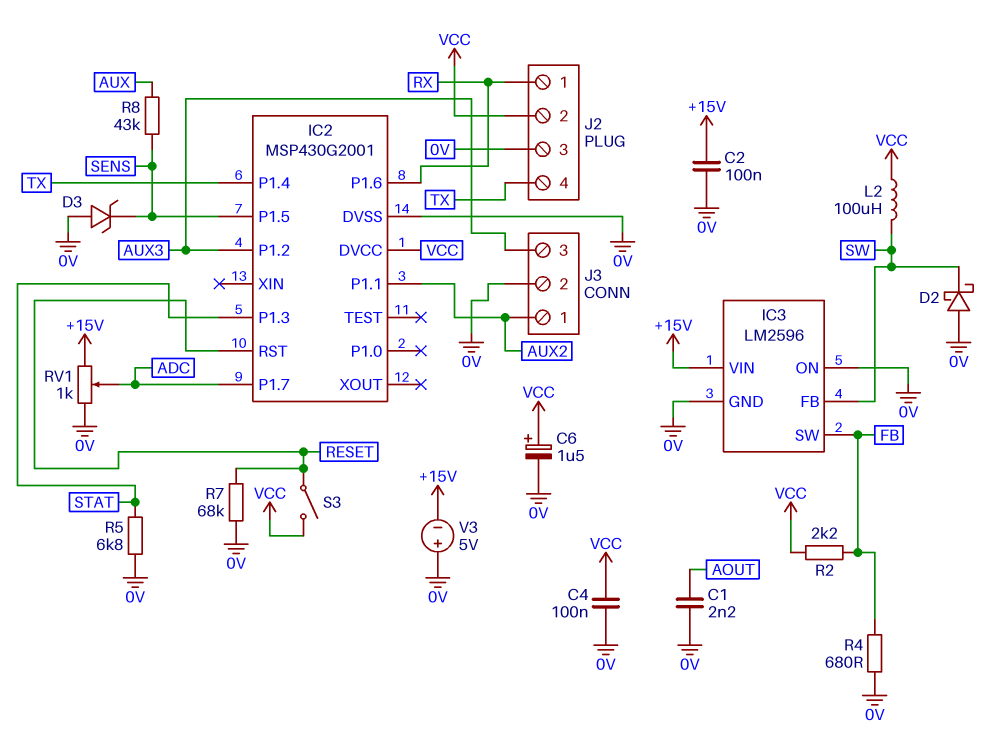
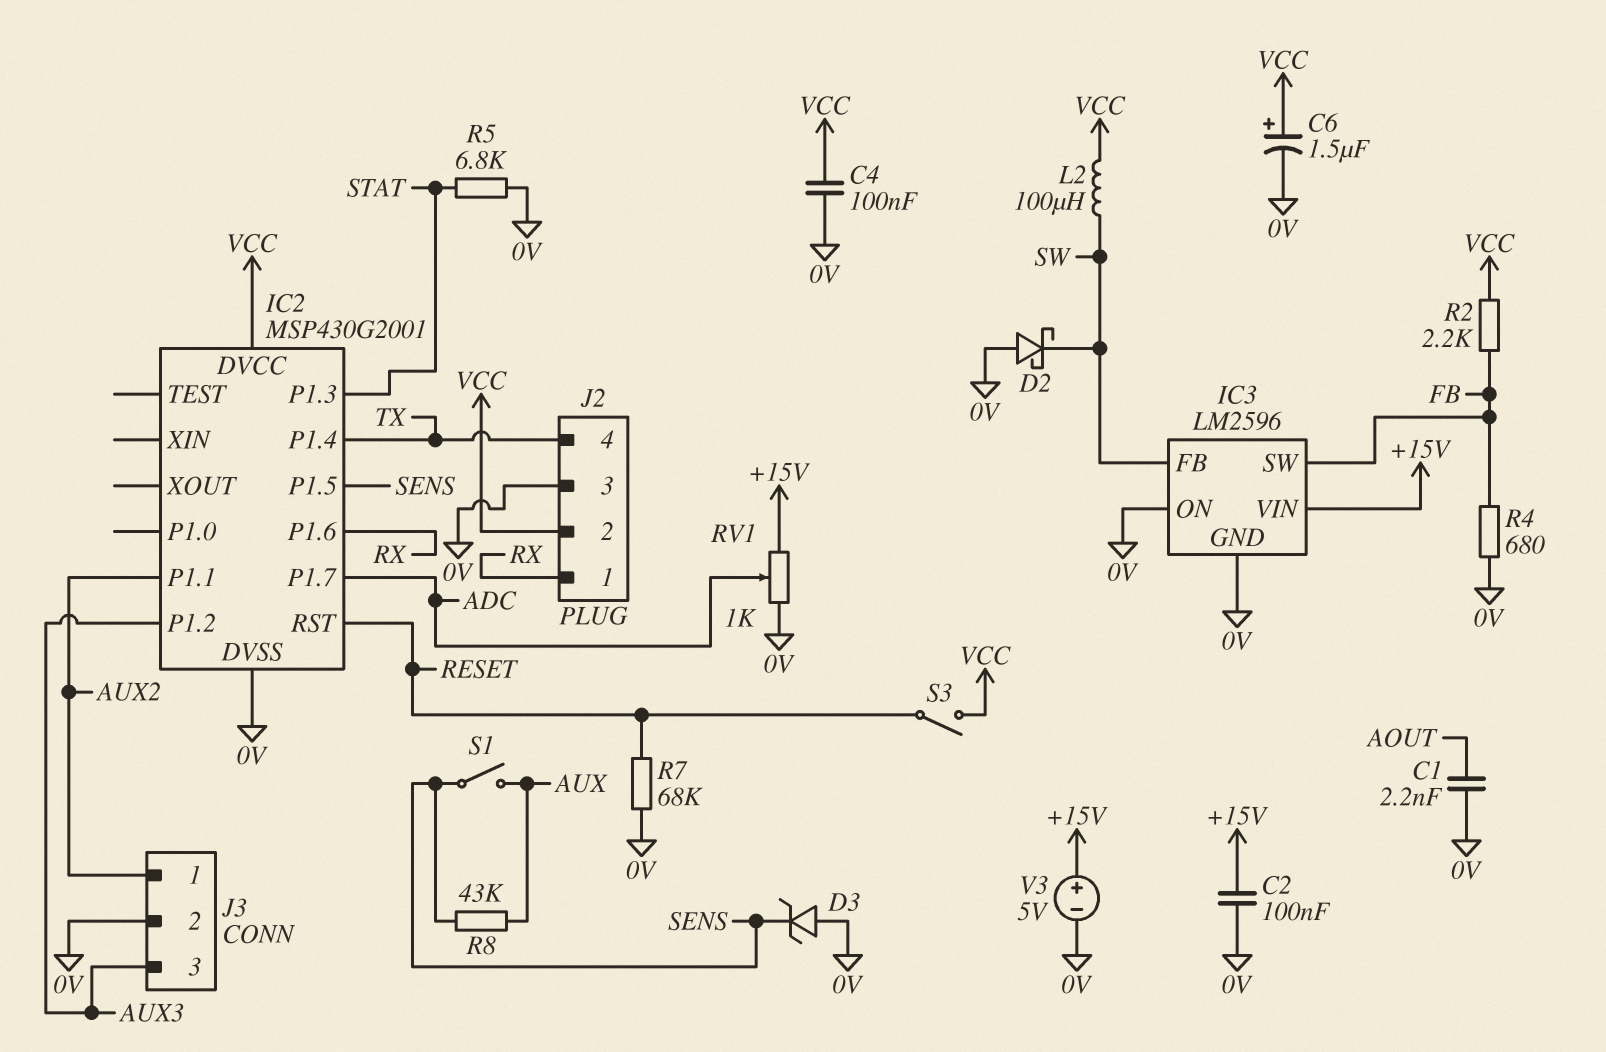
S1: none -> switch (AUX, SENS)
V3: 5V (plus 0V, minus +15V) -> 5V (plus +15V, minus 0V)

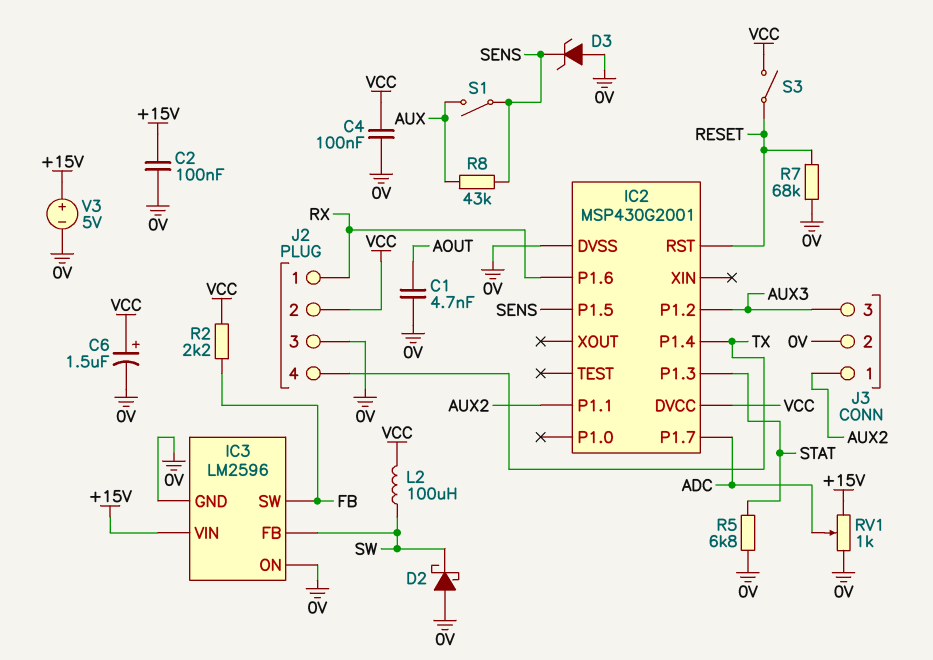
C1: 2.2nF (0V, AOUT) -> 4.7nF (0V, AOUT)
R4: 680 (0V, FB) -> none

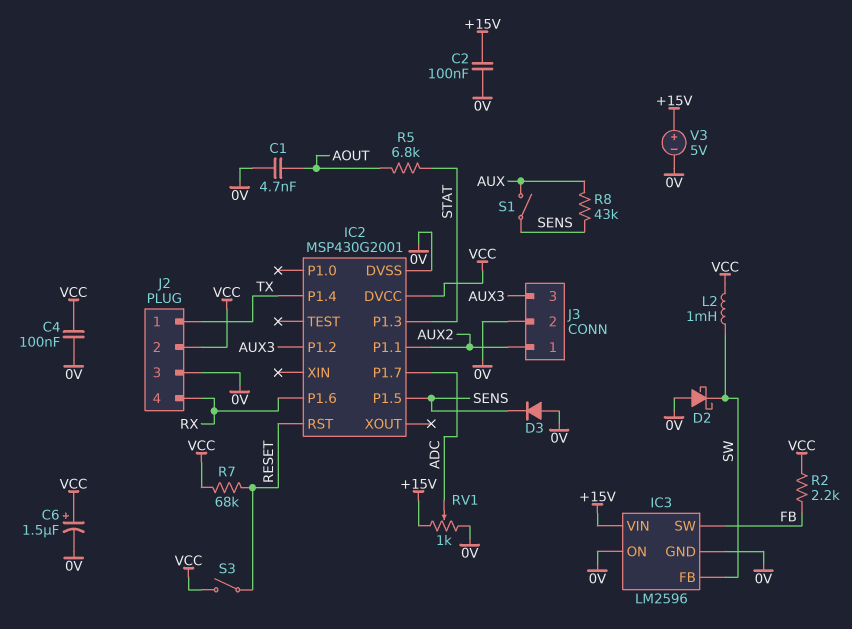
D3: zener (A 0V, K SENS) -> diode (A 0V, K SENS)
J2 pin 1: RX -> TX
J2 pin 4: TX -> RX
L2: 100uH (SW, VCC) -> 1mH (SW, VCC)
R5: 6.8k (0V, STAT) -> 6.8k (AOUT, STAT)
R7: 68k (0V, RESET) -> 68k (RESET, VCC)

